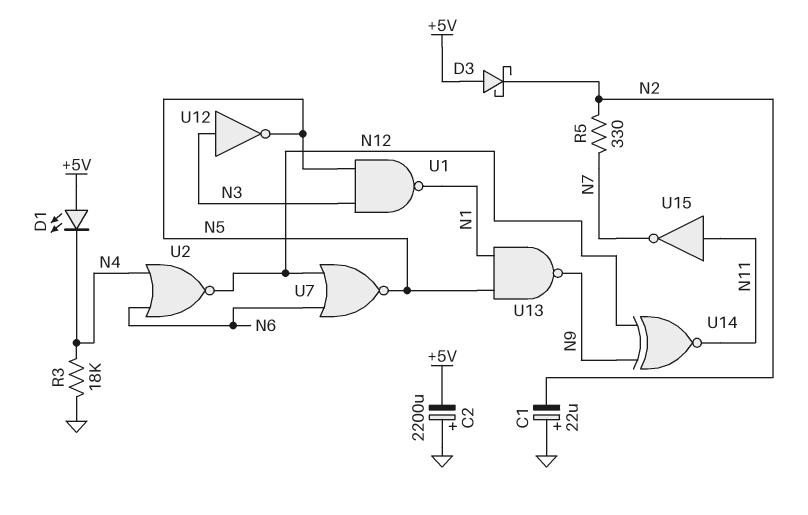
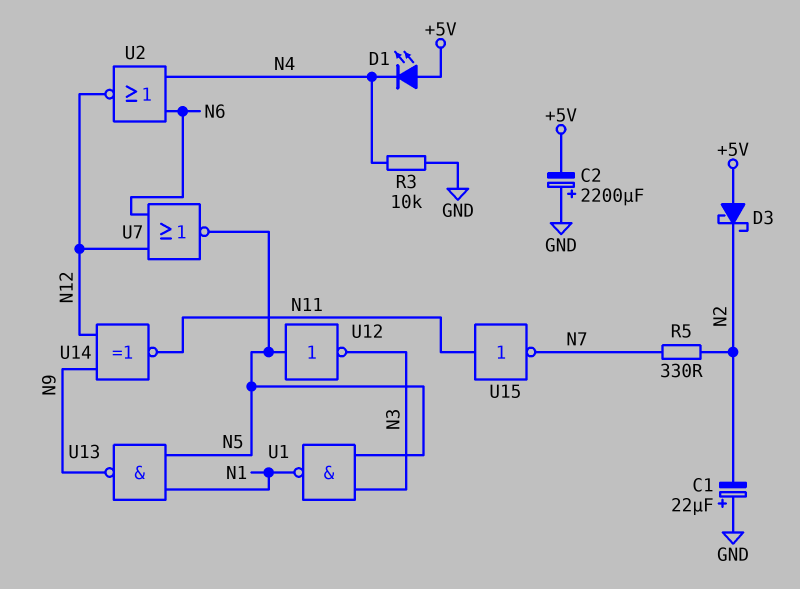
R3: 18k (GND, N4) -> 10k (GND, N4)
U12: NOT (in N3, out N5) -> NOT (in N5, out N3)

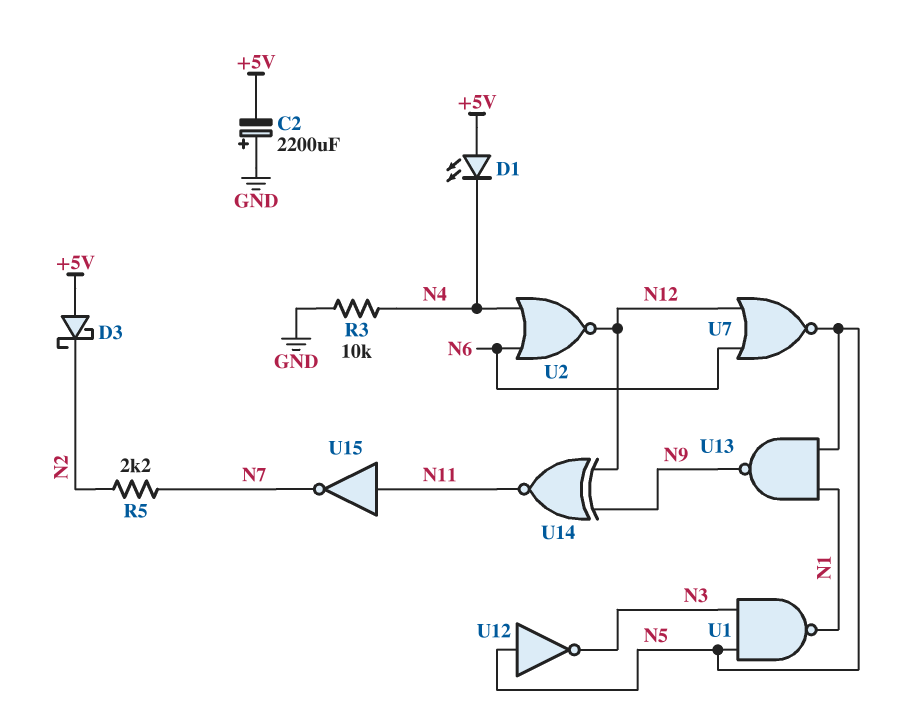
C1: 22uF (plus GND, minus N2) -> none
R5: 330 (N2, N7) -> 2.2k (N2, N7)

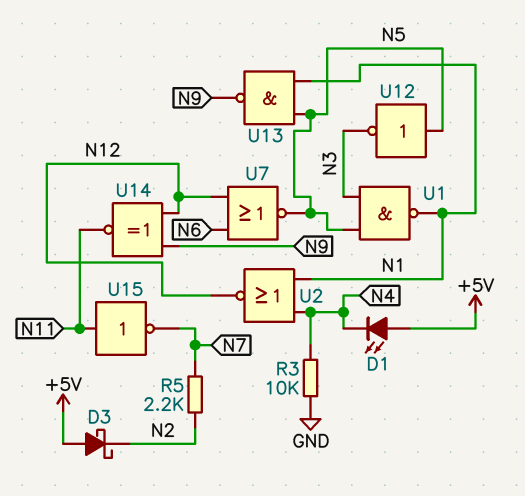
C2: 2200uF (plus GND, minus +5V) -> none
U2: NOR (in N4, in N6, out N12) -> NOR (in N1, in N4, out N12)

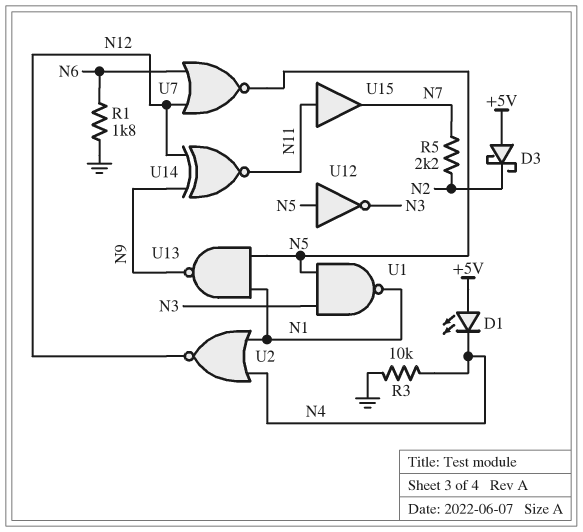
R1: none -> 1.8k (GND, N6)
U15: NOT (in N11, out N7) -> buffer (in N11, out N7)

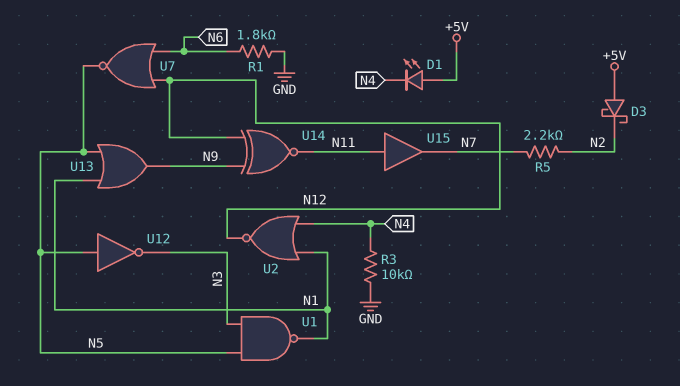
U13: NAND (in N1, in N5, out N9) -> OR (in N1, in N5, out N9)

